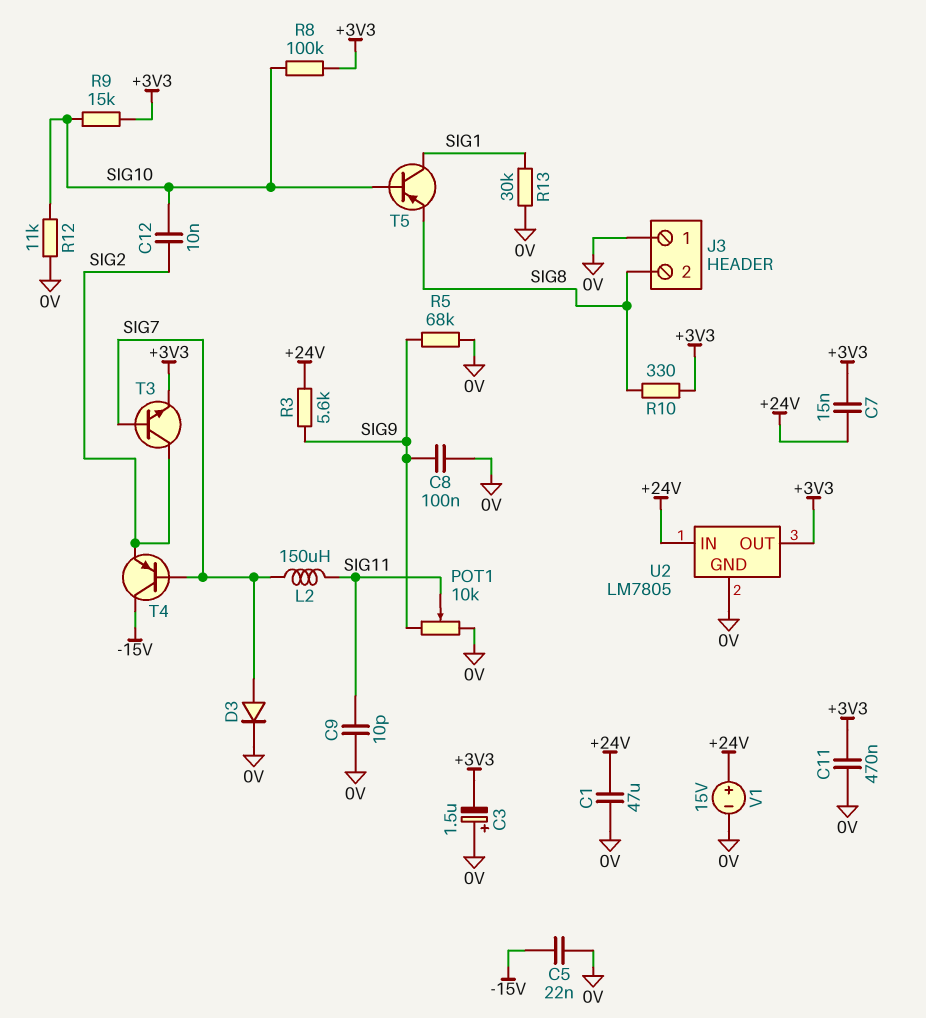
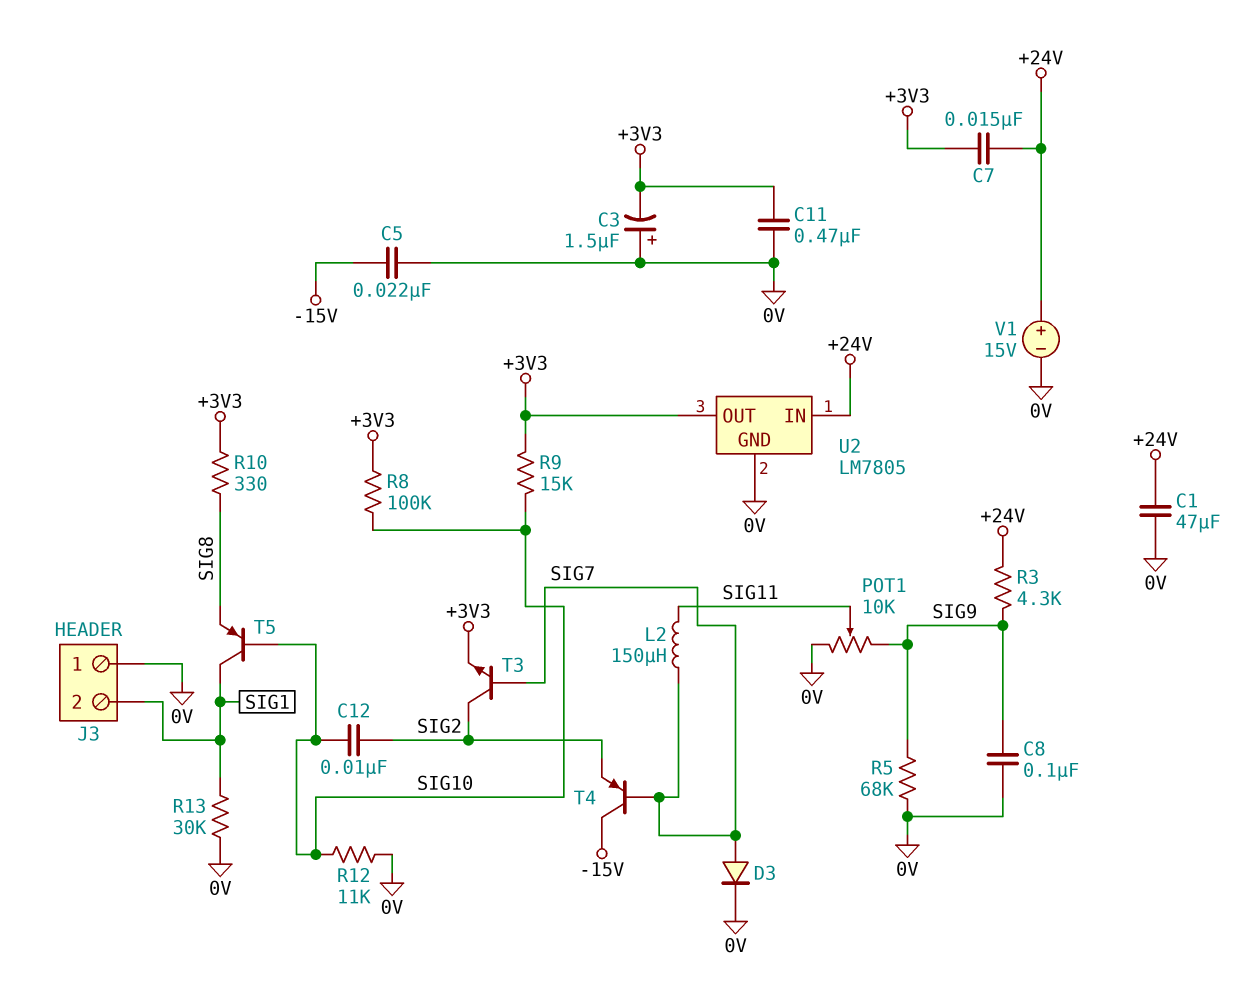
C9: 10pF (0V, SIG11) -> none
J3 pin 2: SIG8 -> SIG1
R3: 5.6k (+24V, SIG9) -> 4.3k (+24V, SIG9)

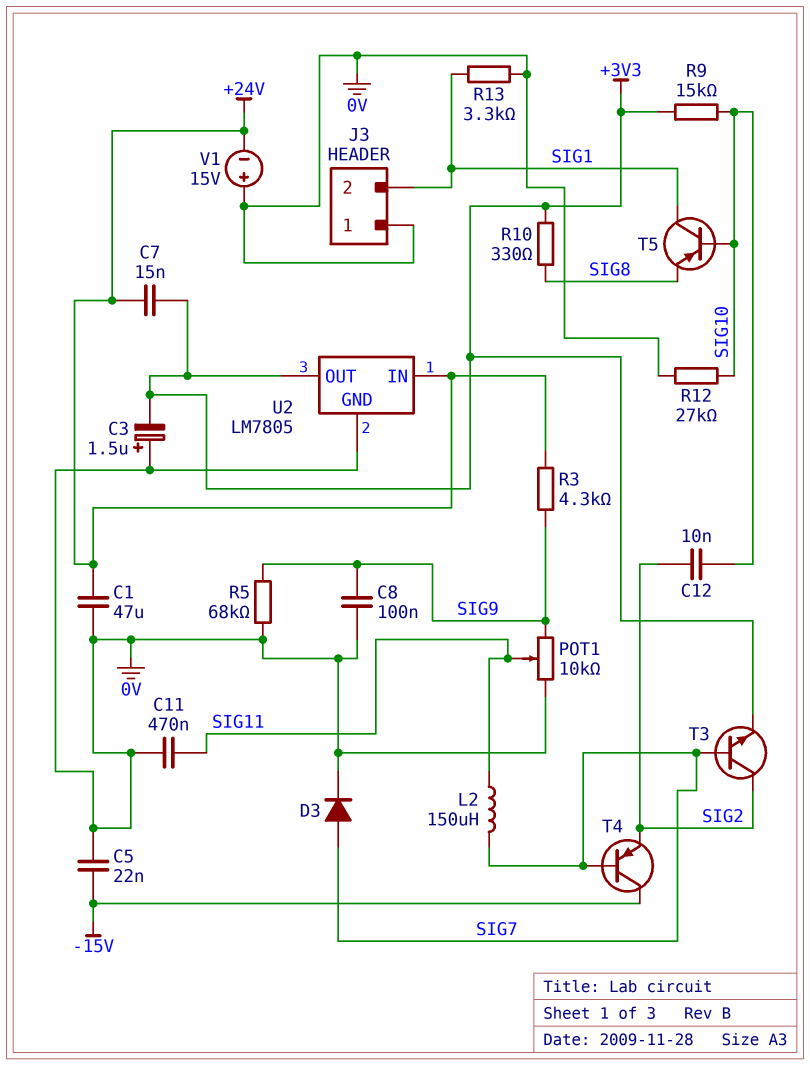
C11: 470nF (+3V3, 0V) -> 470nF (0V, SIG11)
R8: 100k (+3V3, SIG10) -> none
R12: 11k (0V, SIG10) -> 27k (0V, SIG10)
R13: 30k (0V, SIG1) -> 3.3k (0V, SIG1)
V1: 15V (plus +24V, minus 0V) -> 15V (plus 0V, minus +24V)

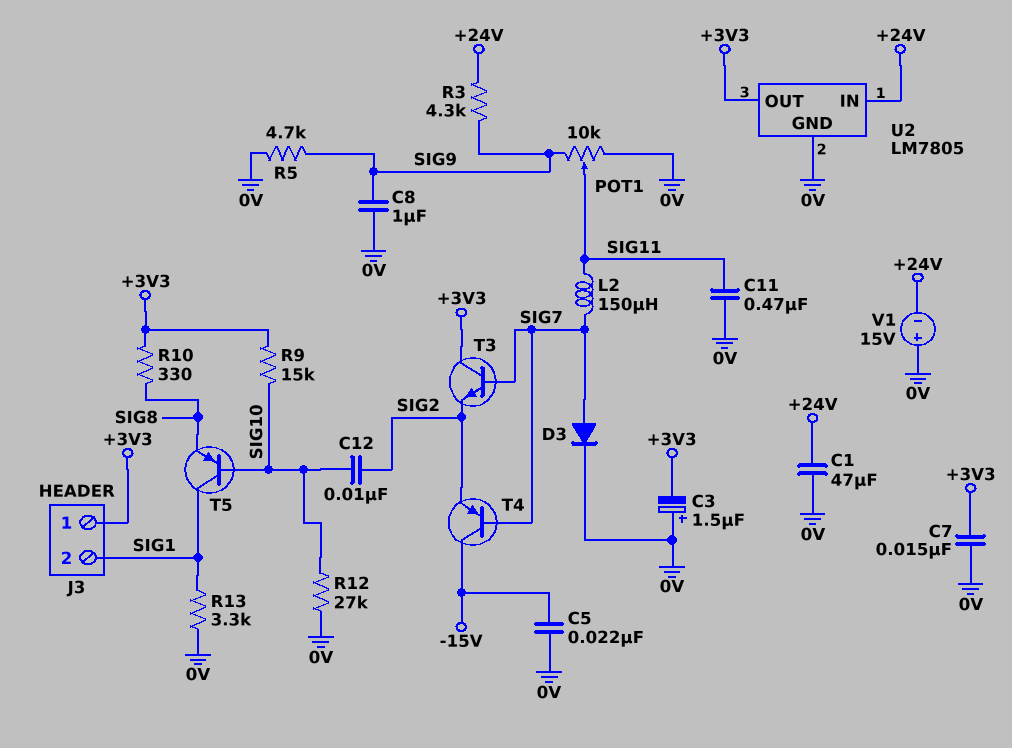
C7: 15nF (+3V3, +24V) -> 15nF (+3V3, 0V)
C8: 100nF (0V, SIG9) -> 1uF (0V, SIG9)
J3 pin 1: 0V -> +3V3
R5: 68k (0V, SIG9) -> 4.7k (0V, SIG9)
T3: NPN (B SIG7, C SIG2, E +3V3) -> NPN (B SIG7, C +3V3, E SIG2)

